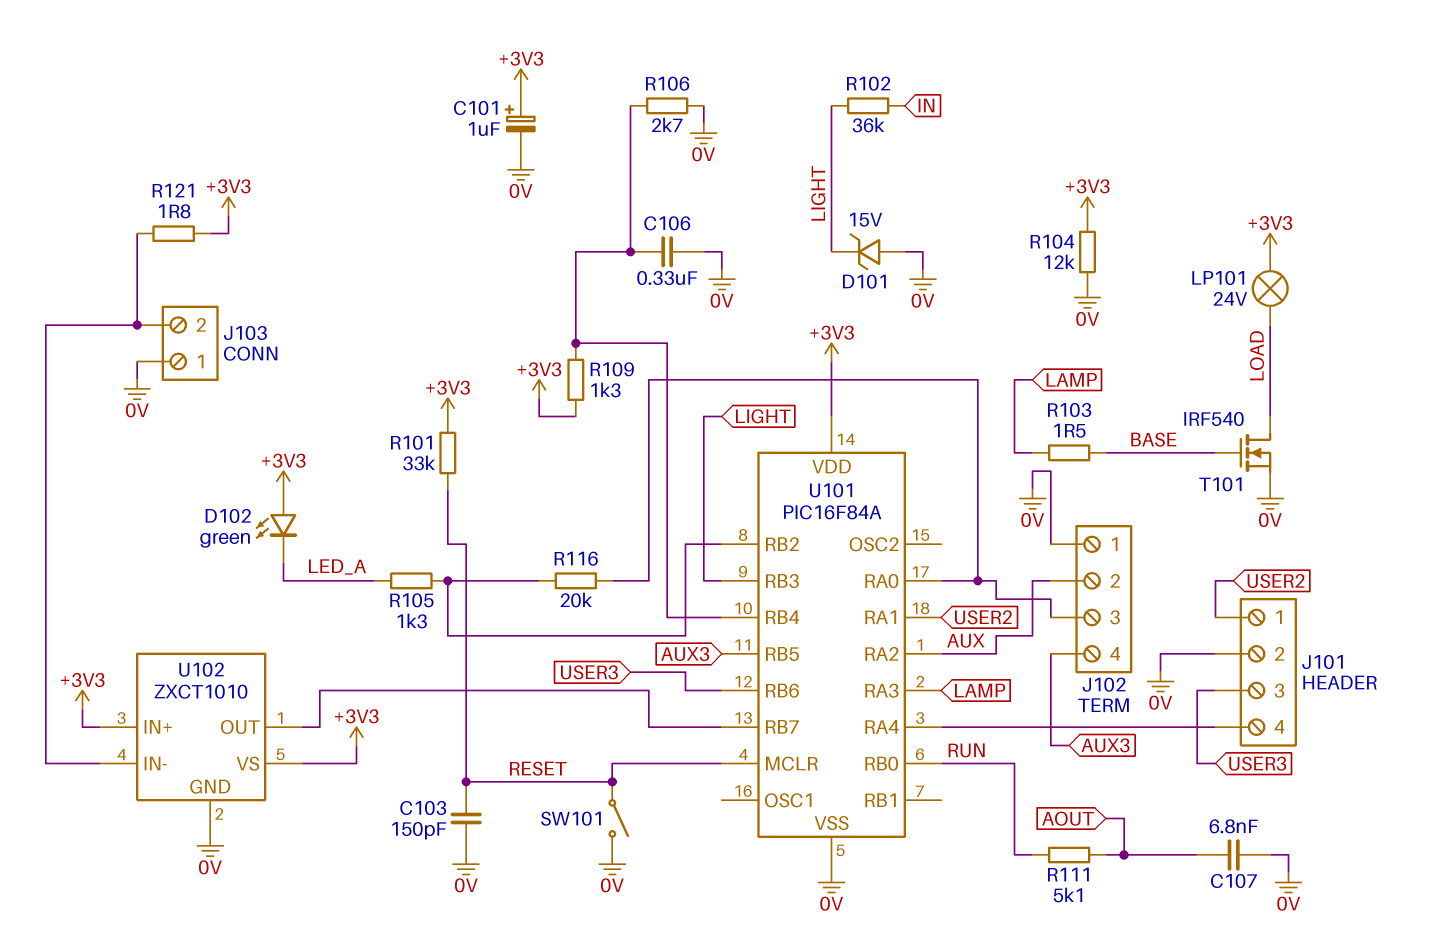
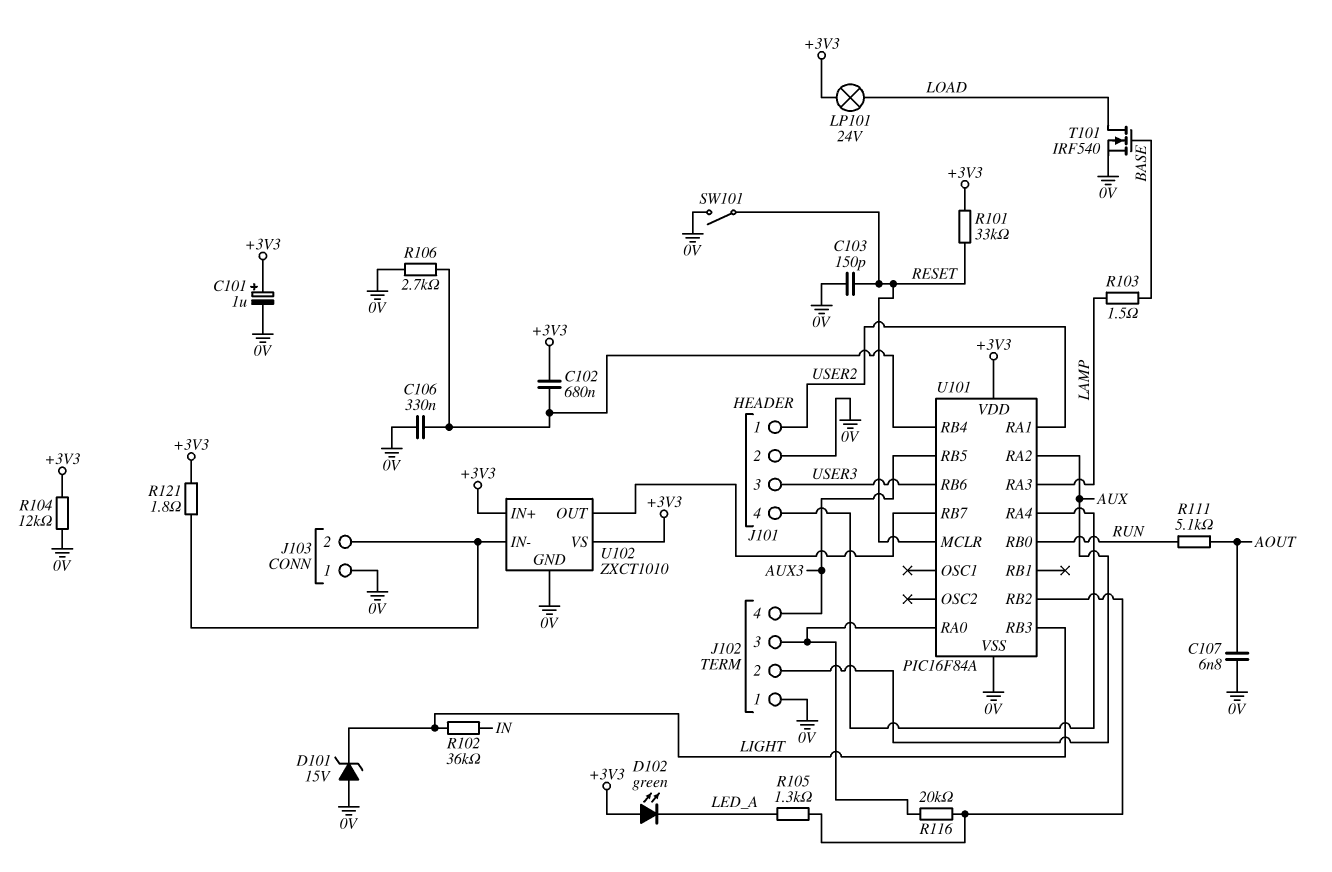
C102: none -> 680nF (+3V3, U101/RB4)
R109: 1.3k (+3V3, U101/RB4) -> none

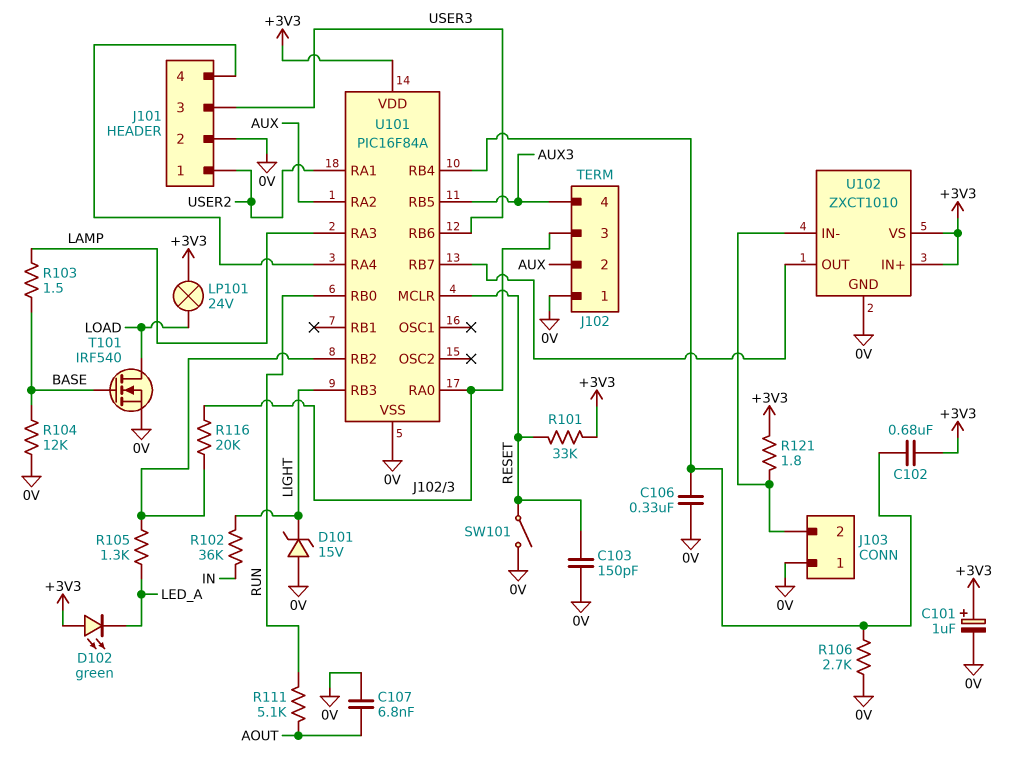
R104: 12k (+3V3, 0V) -> 12k (0V, BASE)

